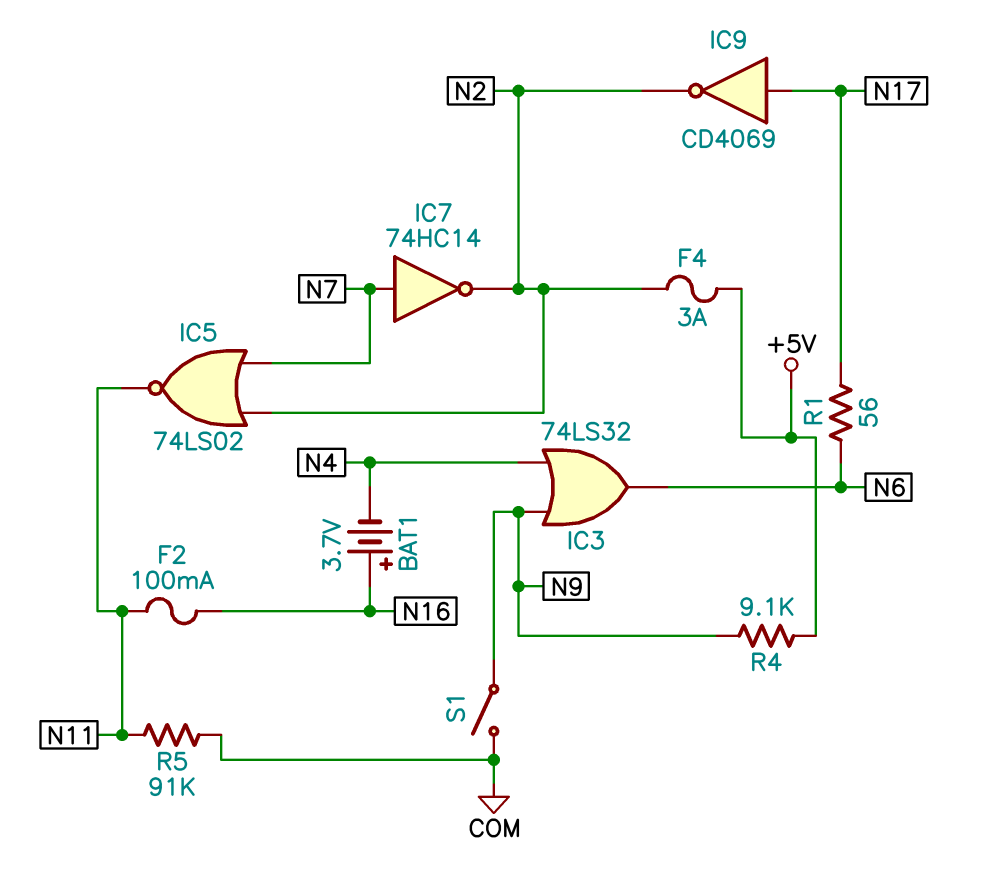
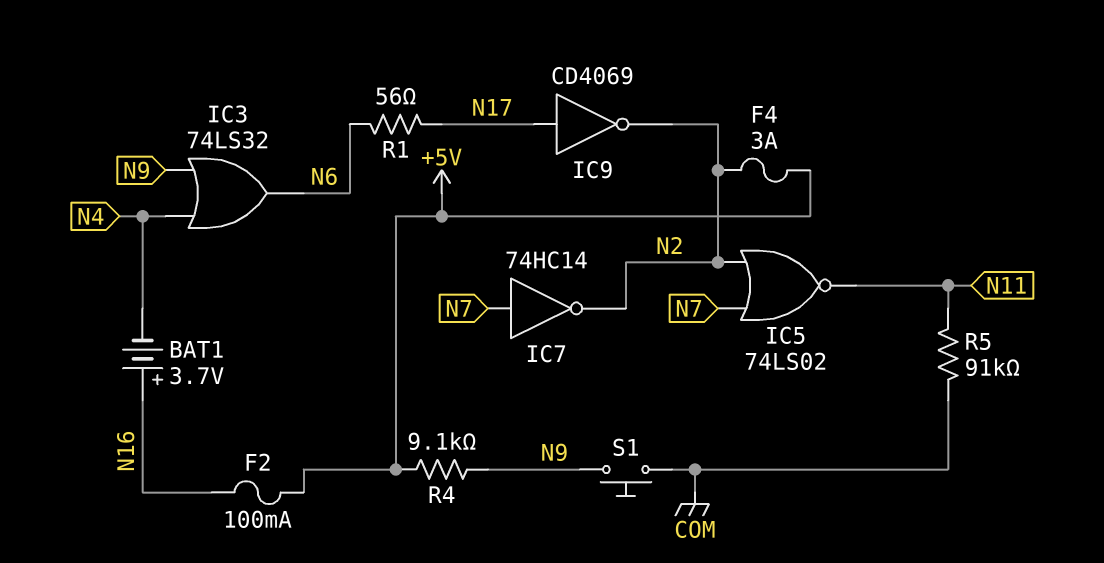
F2: 100mA (N11, N16) -> 100mA (+5V, N16)
S1: switch (COM, N9) -> button (COM, N9)

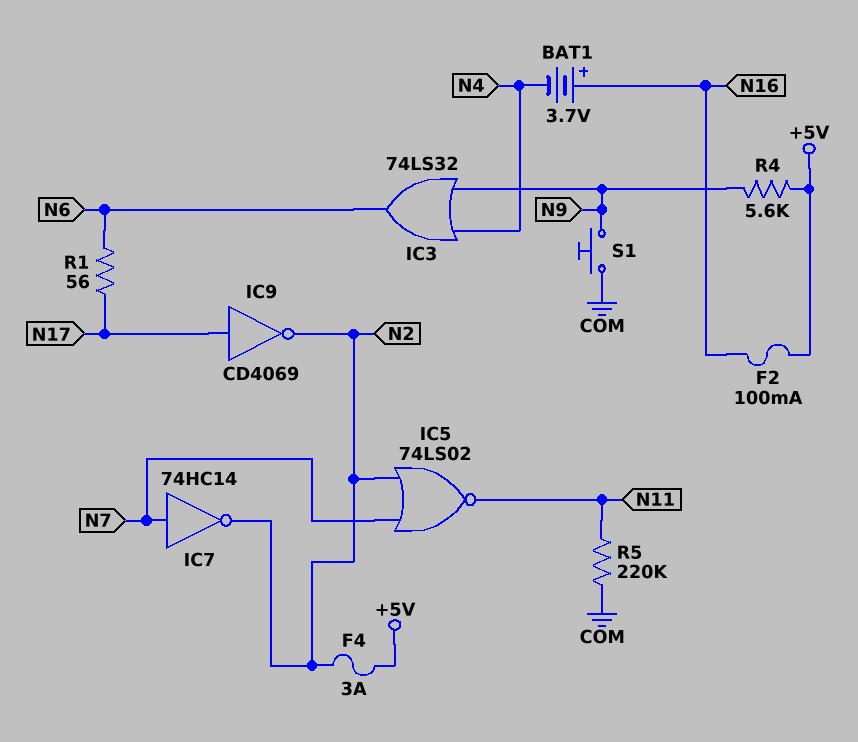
R4: 9.1k (+5V, N9) -> 5.6k (+5V, N9)
R5: 91k (COM, N11) -> 220k (COM, N11)

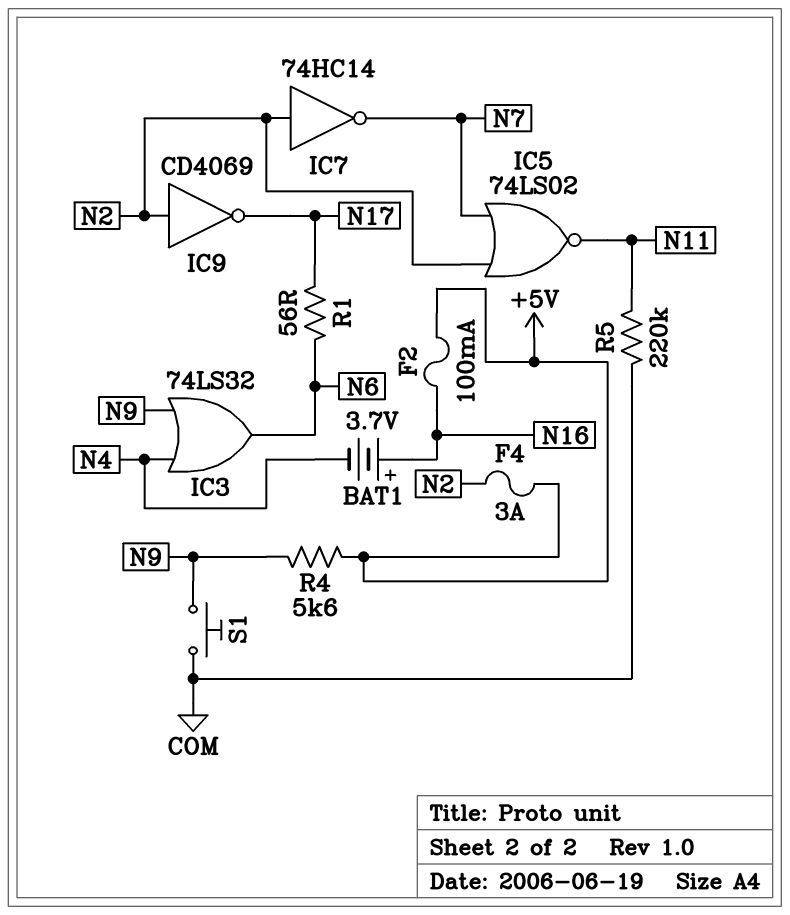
IC7: NOT 74HC14 (in N7, out N2) -> NOT 74HC14 (in N2, out N7)
IC9: NOT CD4069 (in N17, out N2) -> NOT CD4069 (in N2, out N17)

